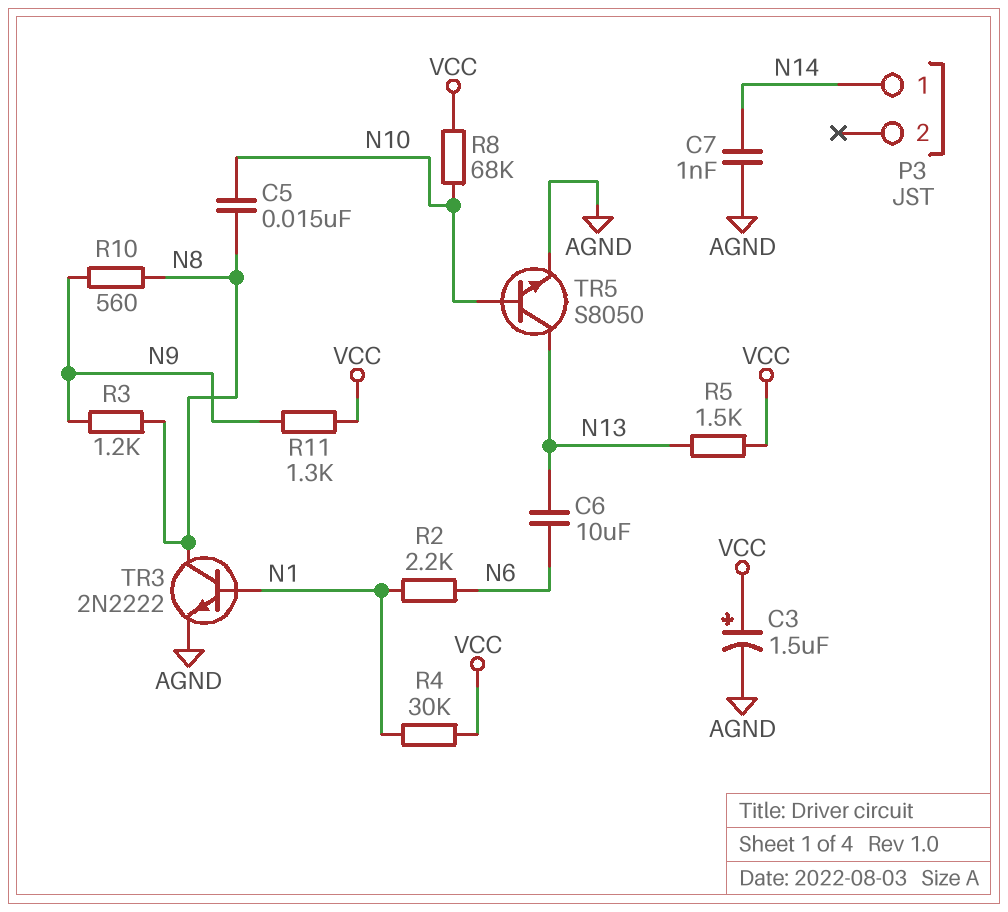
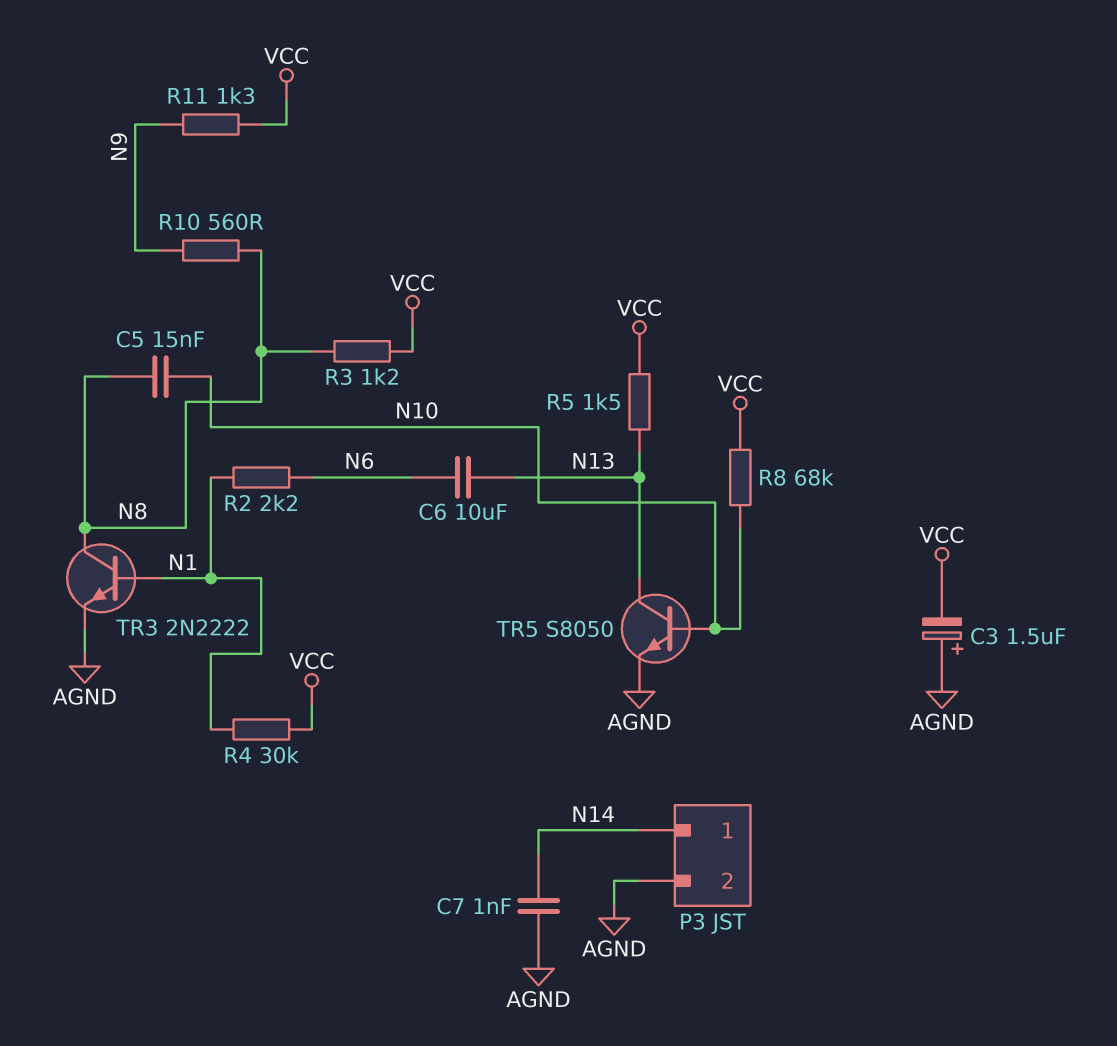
C3: 1.5uF (plus VCC, minus AGND) -> 1.5uF (plus AGND, minus VCC)
P3 pin 2: none -> AGND
R3: 1.2k (N8, N9) -> 1.2k (N8, VCC)

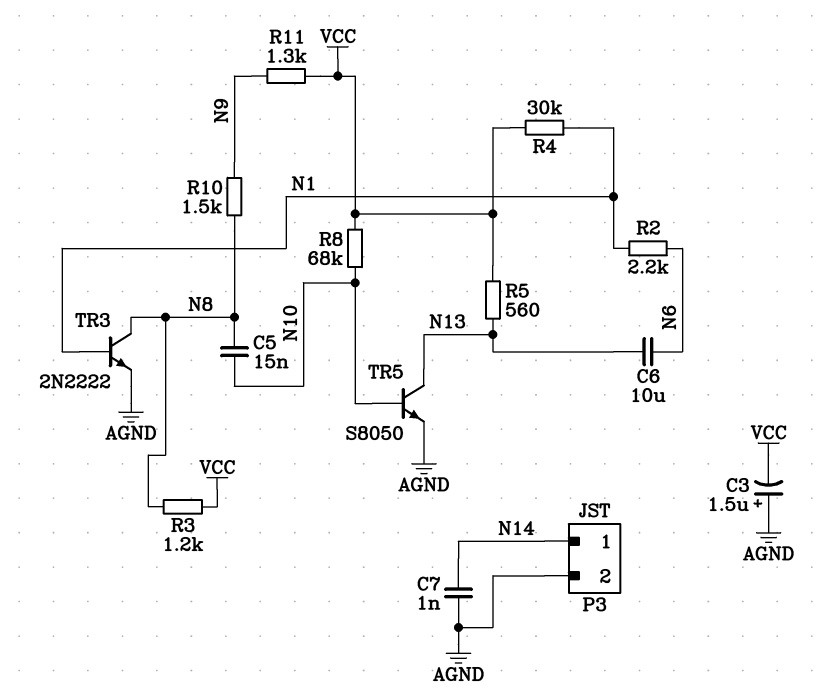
R5: 1.5k (N13, VCC) -> 560 (N13, VCC)
R10: 560 (N8, N9) -> 1.5k (N8, N9)

